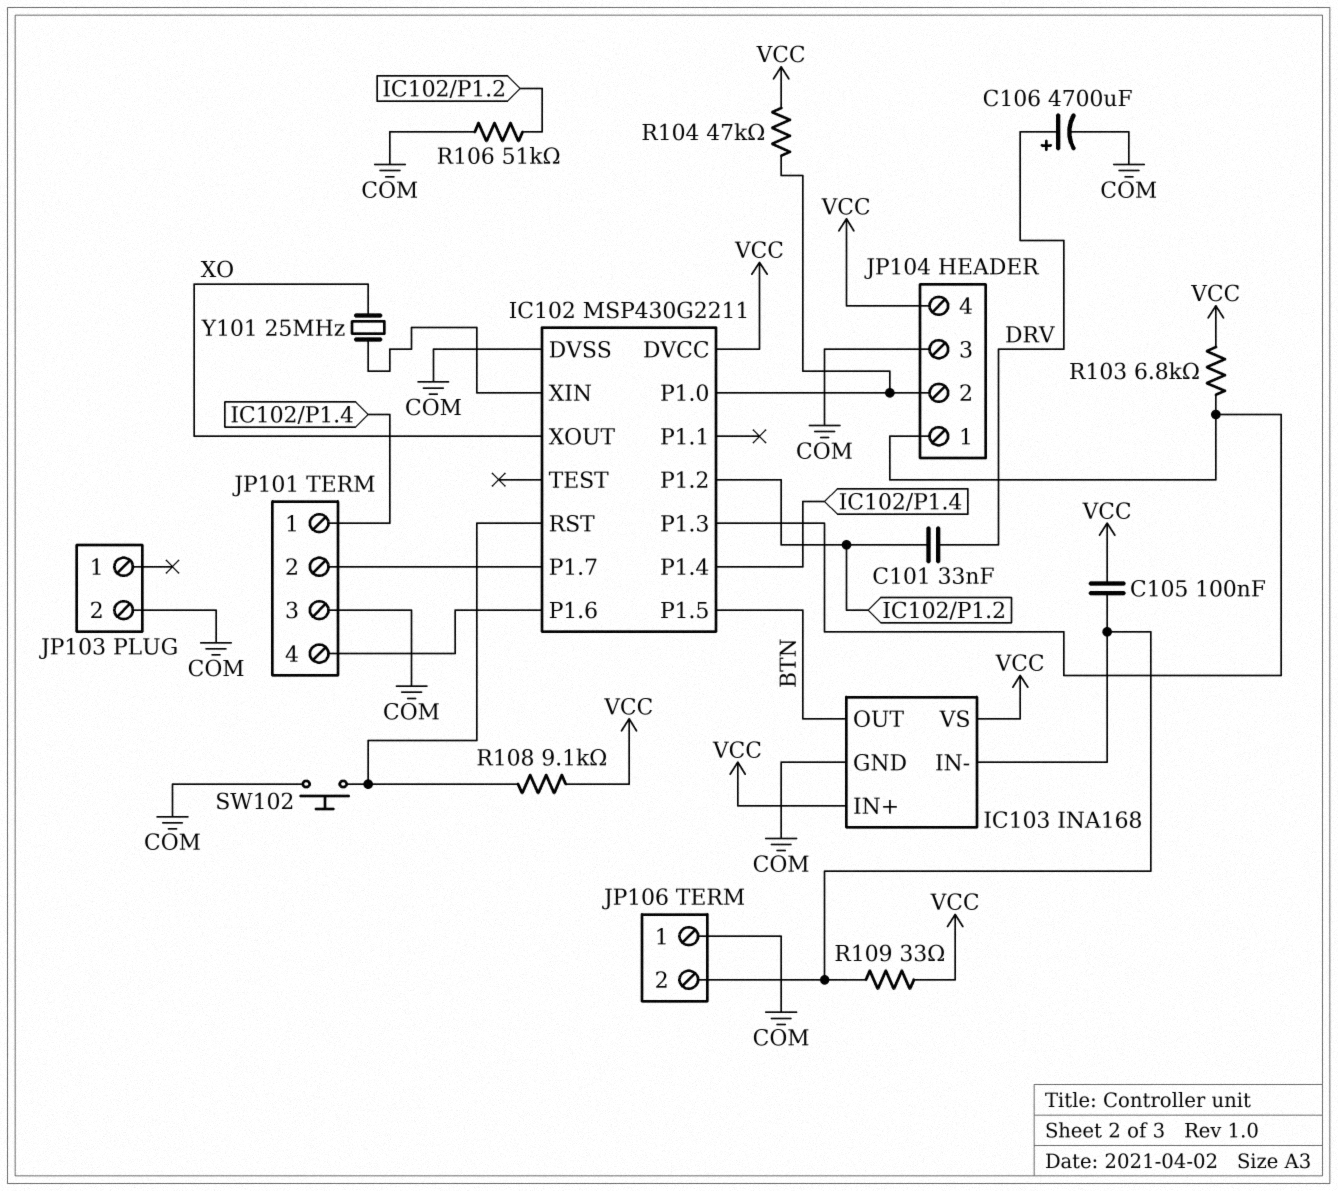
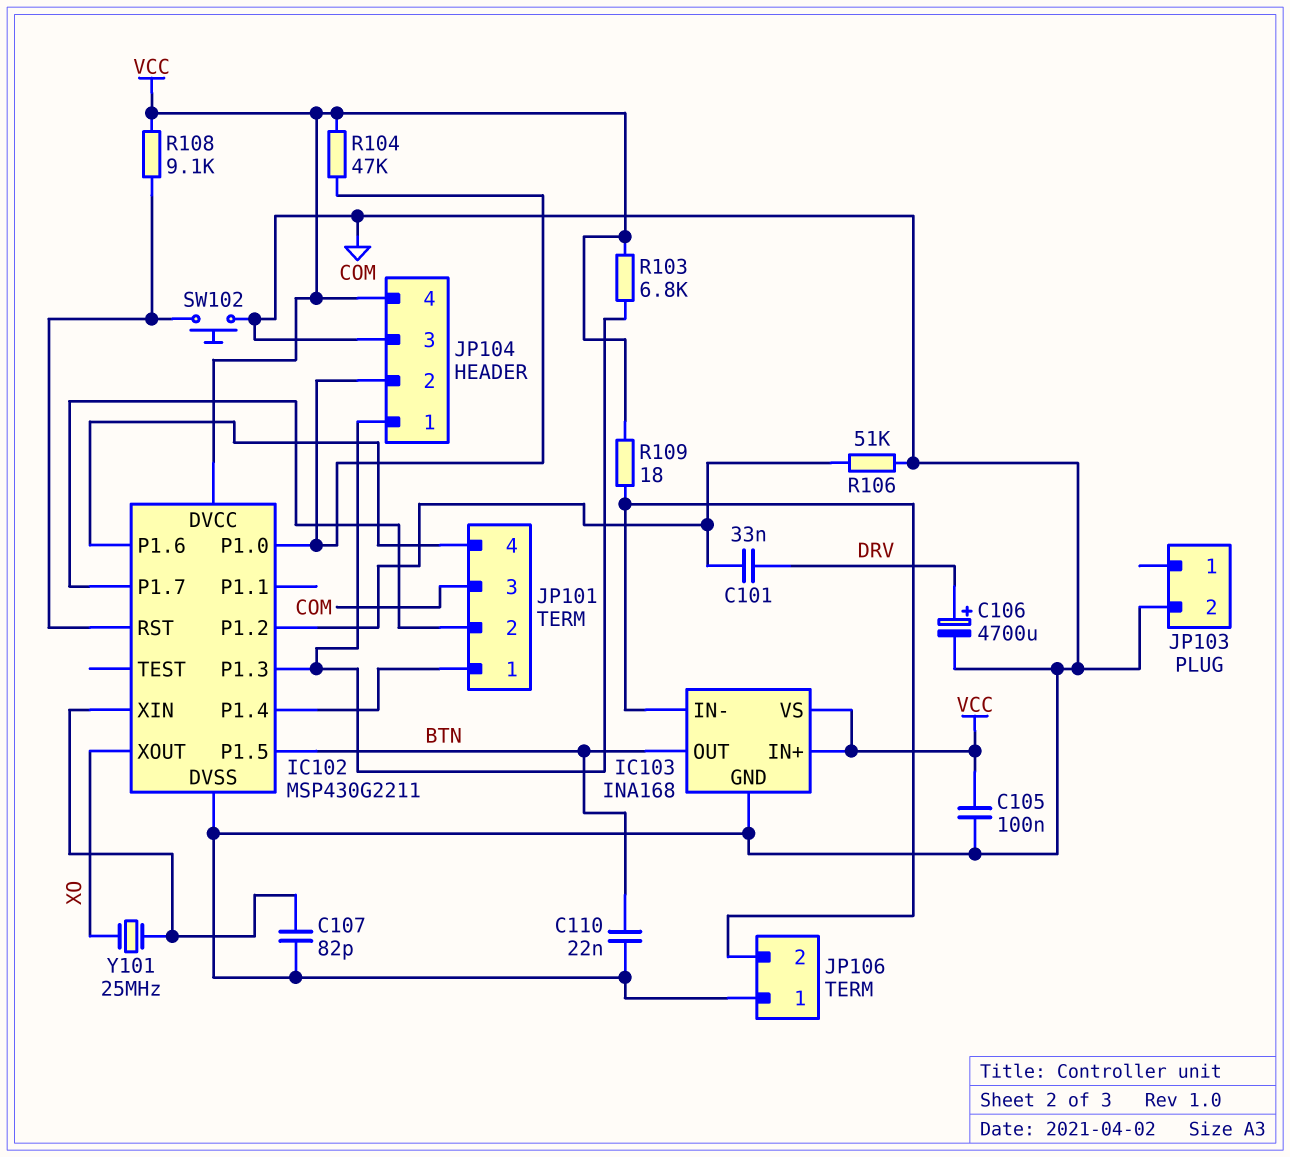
C105: 100nF (IC103/IN-, VCC) -> 100nF (COM, VCC)
C107: none -> 82pF (COM, IC102/XIN)
C110: none -> 22nF (BTN, COM)
R109: 33 (IC103/IN-, VCC) -> 18 (IC103/IN-, VCC)

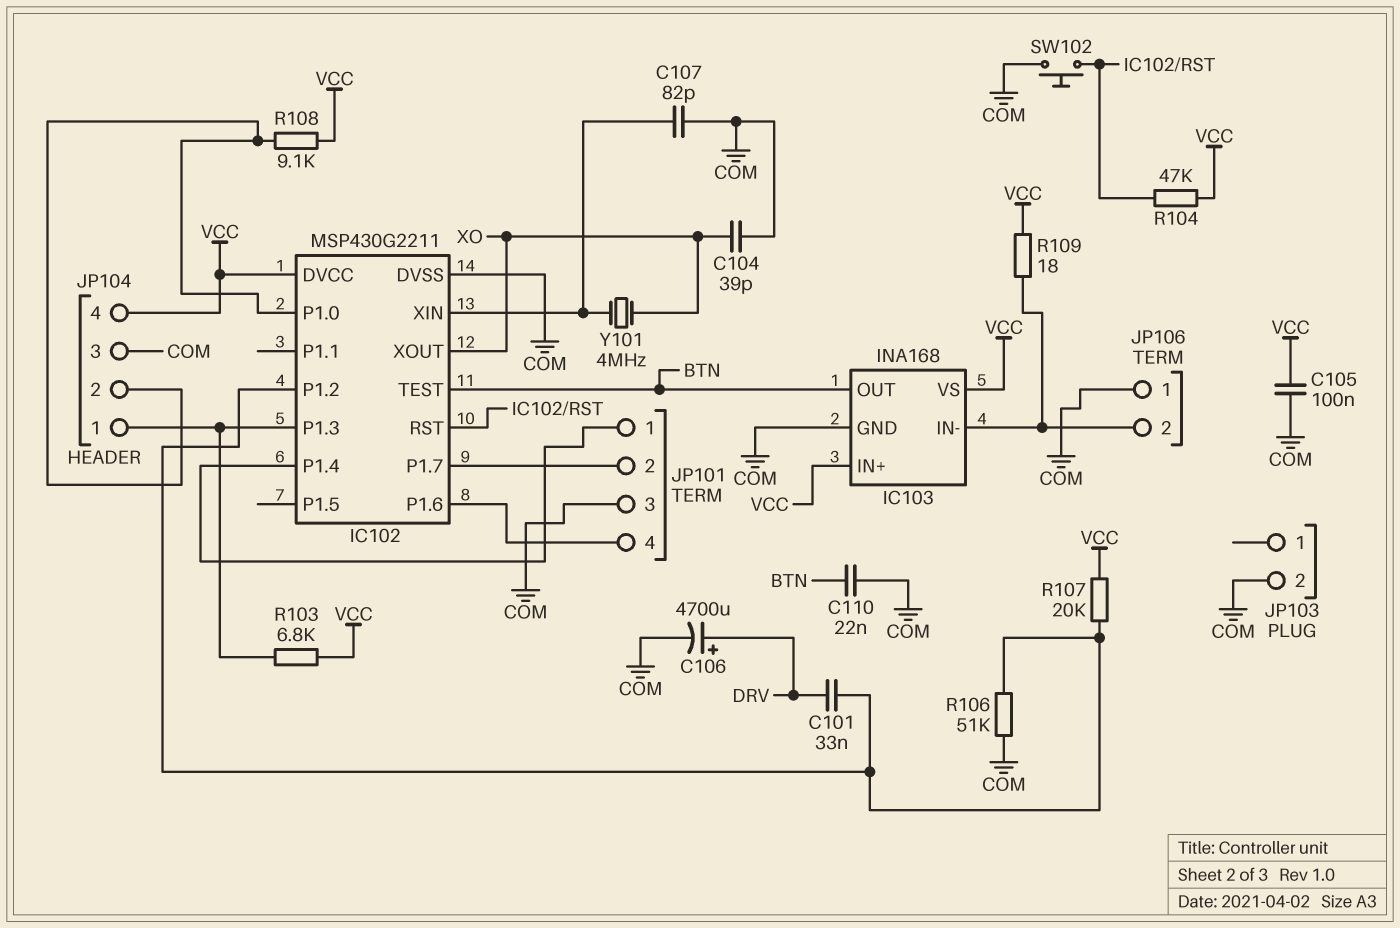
C104: none -> 39pF (COM, XO)
IC102 pin P1.5: BTN -> none
IC102 pin TEST: none -> BTN
R104: 47k (IC102/P1.0, VCC) -> 47k (IC102/RST, VCC)
R107: none -> 20k (IC102/P1.2, VCC)
R108: 9.1k (IC102/RST, VCC) -> 9.1k (IC102/P1.0, VCC)
Y101: 25MHz (IC102/XIN, XO) -> 4MHz (IC102/XIN, XO)

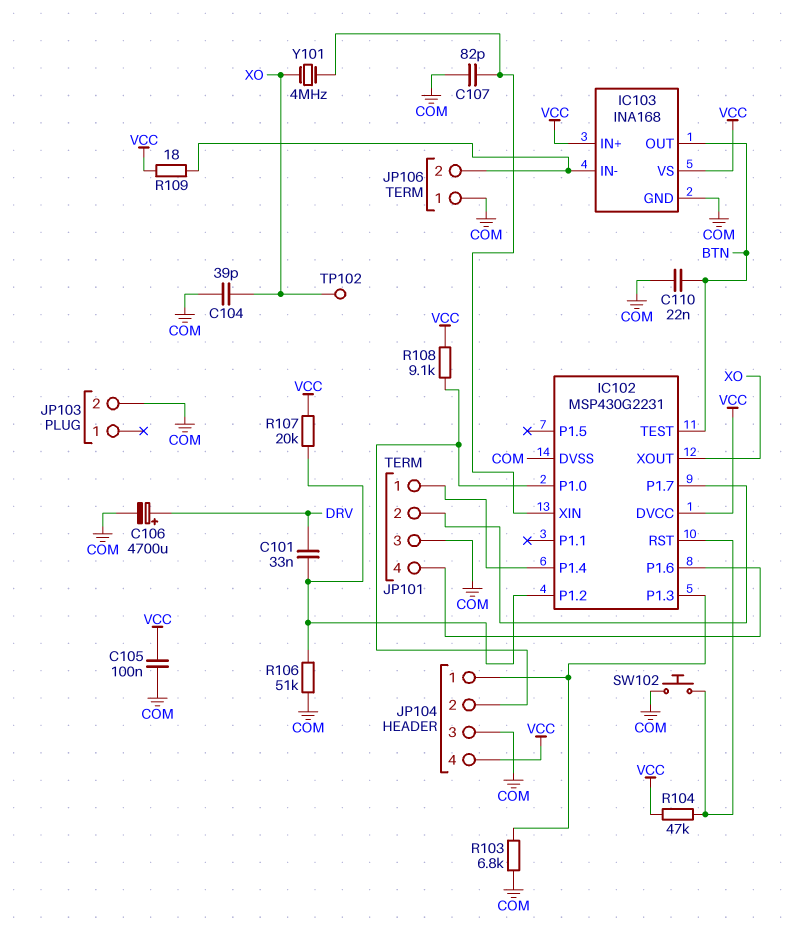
IC102: MSP430G2211 -> MSP430G2231
R103: 6.8k (IC102/P1.3, VCC) -> 6.8k (COM, IC102/P1.3)
TP102: none -> test point (XO)

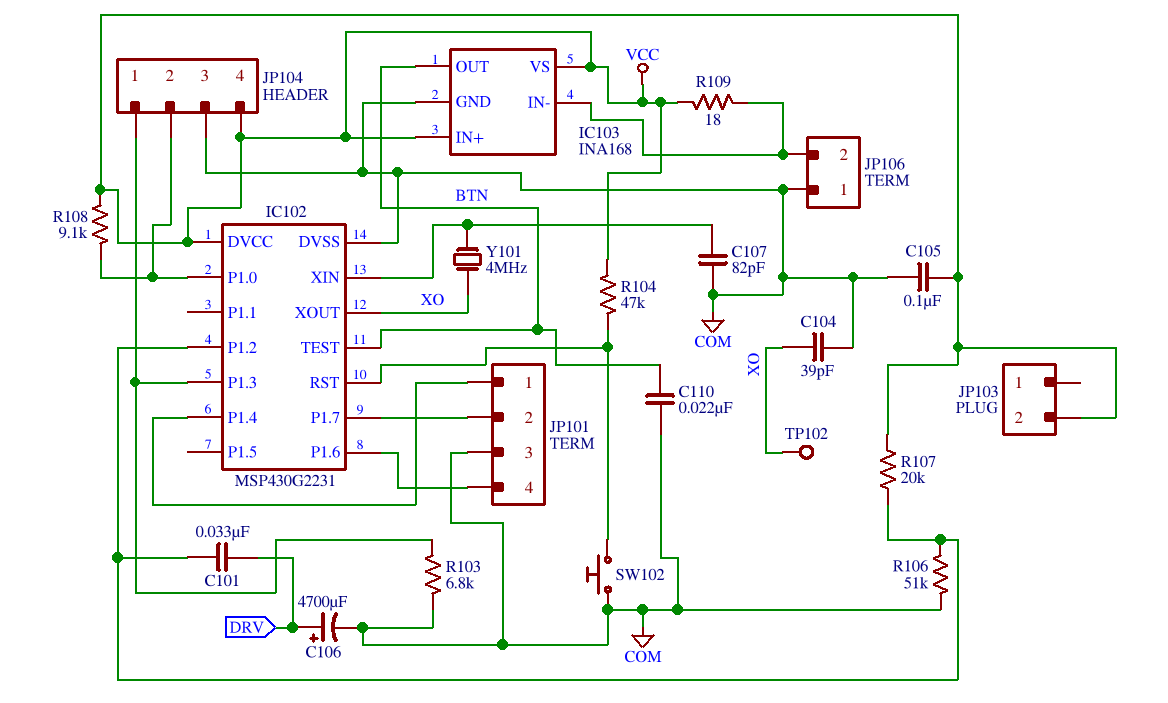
JP103 pin 2: COM -> VCC

